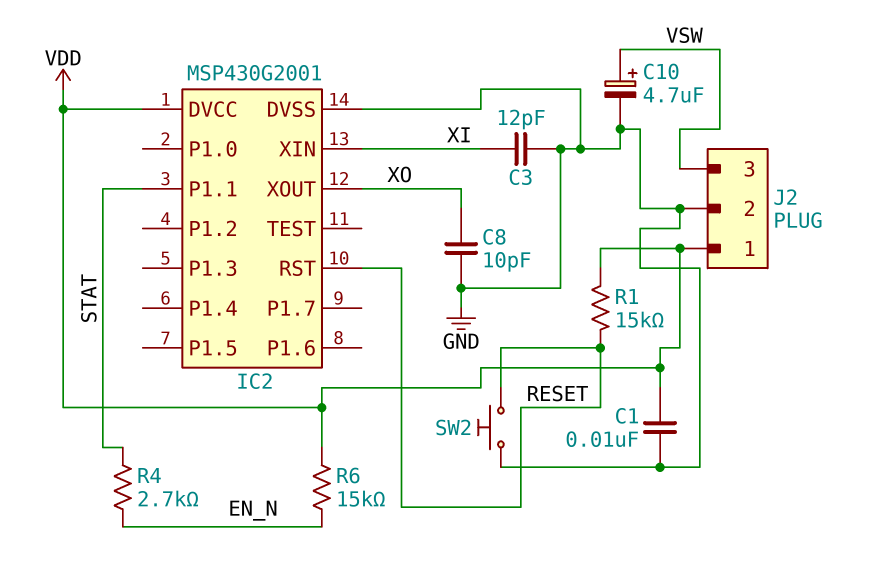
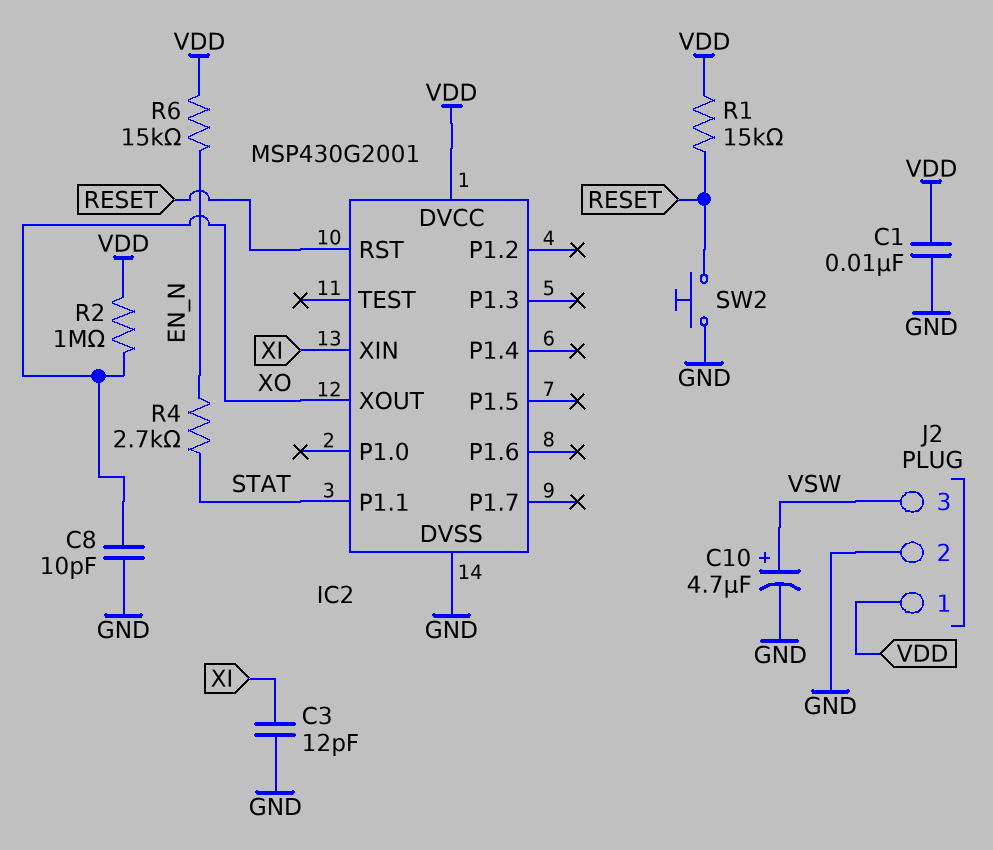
R2: none -> 1M (VDD, XO)

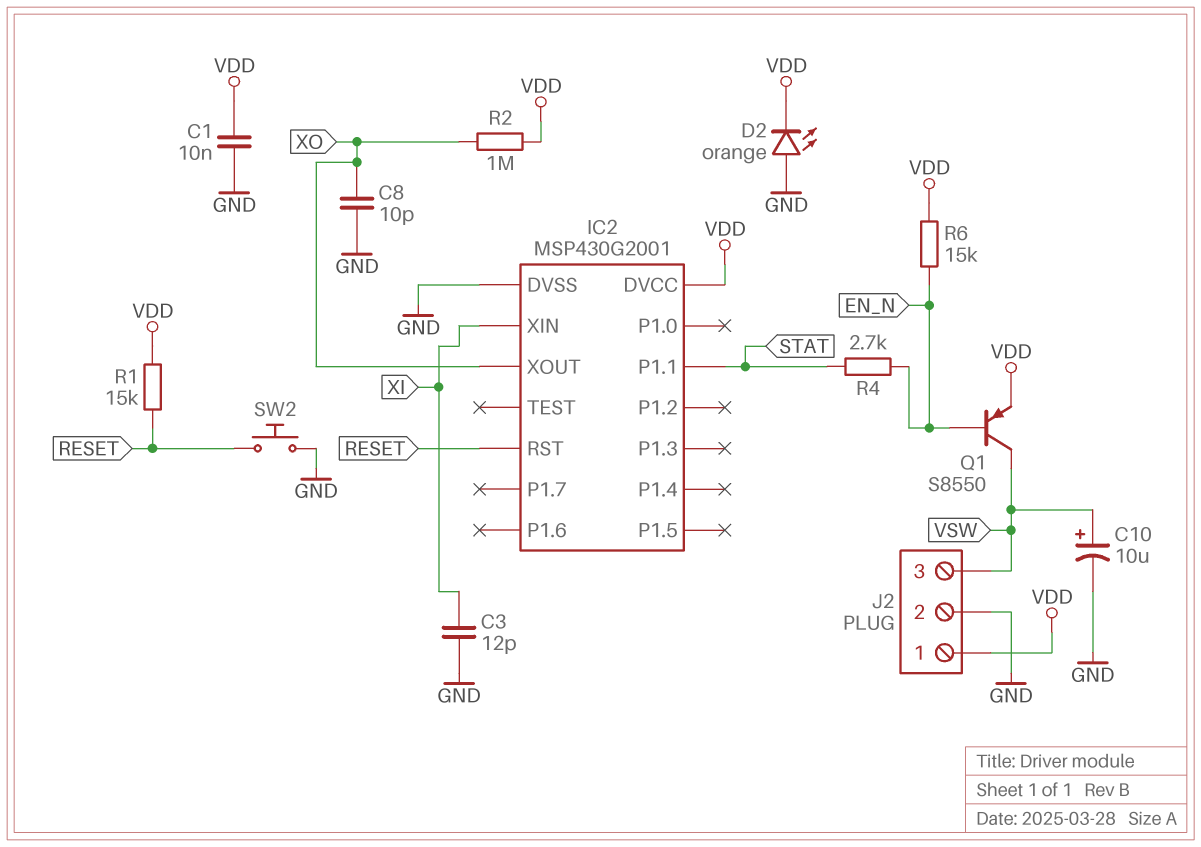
C10: 4.7uF (plus VSW, minus GND) -> 10uF (plus VSW, minus GND)
D2: none -> LED orange (A GND, K VDD)
Q1: none -> PNP S8550 (B EN_N, C VSW, E VDD)

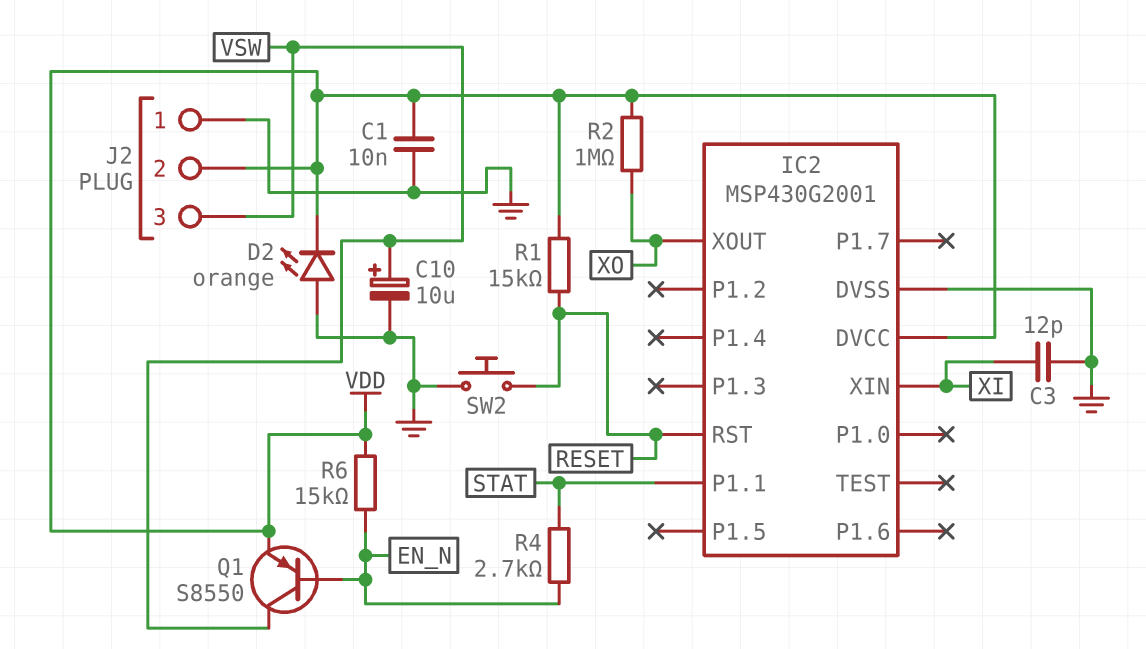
C8: 10pF (GND, XO) -> none
J2 pin 1: VDD -> GND
J2 pin 2: GND -> VDD

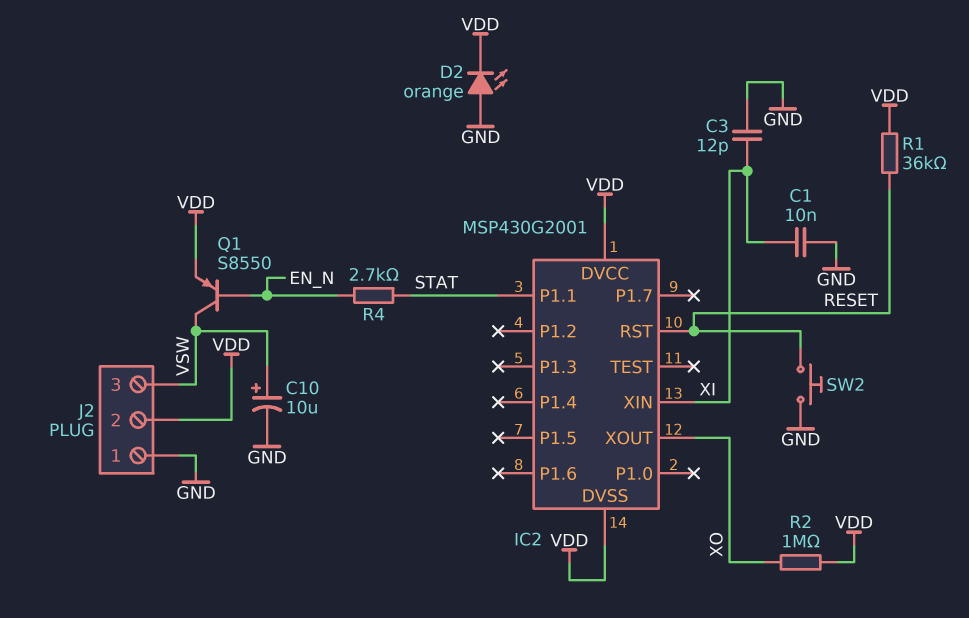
C1: 10nF (GND, VDD) -> 10nF (GND, XI)
IC2 pin DVSS: GND -> VDD
R1: 15k (RESET, VDD) -> 36k (RESET, VDD)
R6: 15k (EN_N, VDD) -> none

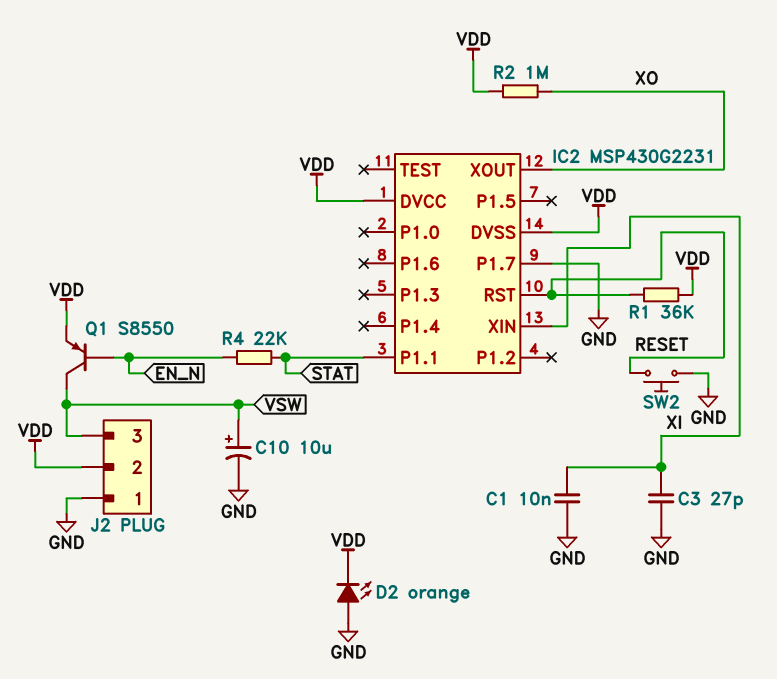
C3: 12pF (GND, XI) -> 27pF (GND, XI)
IC2: MSP430G2001 -> MSP430G2231
IC2 pin P1.7: none -> GND
R4: 2.7k (EN_N, STAT) -> 22k (EN_N, STAT)

